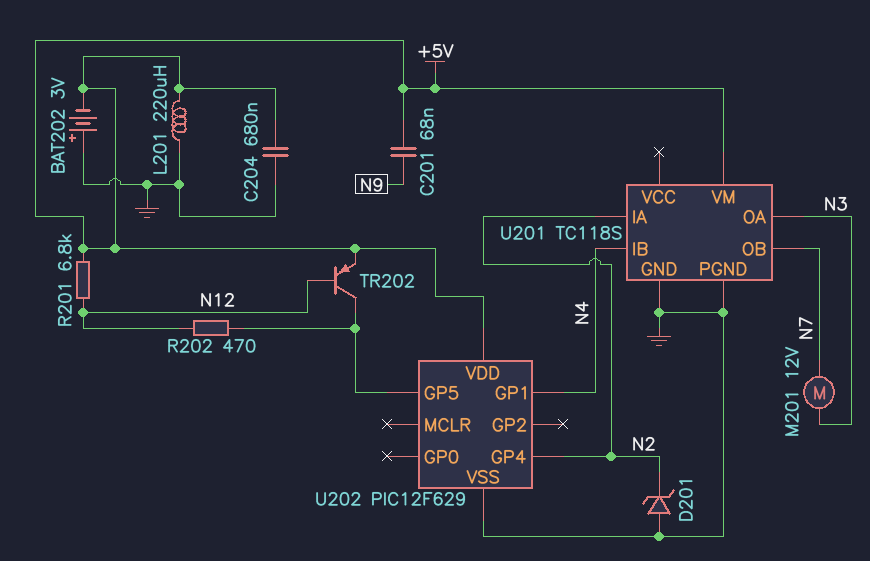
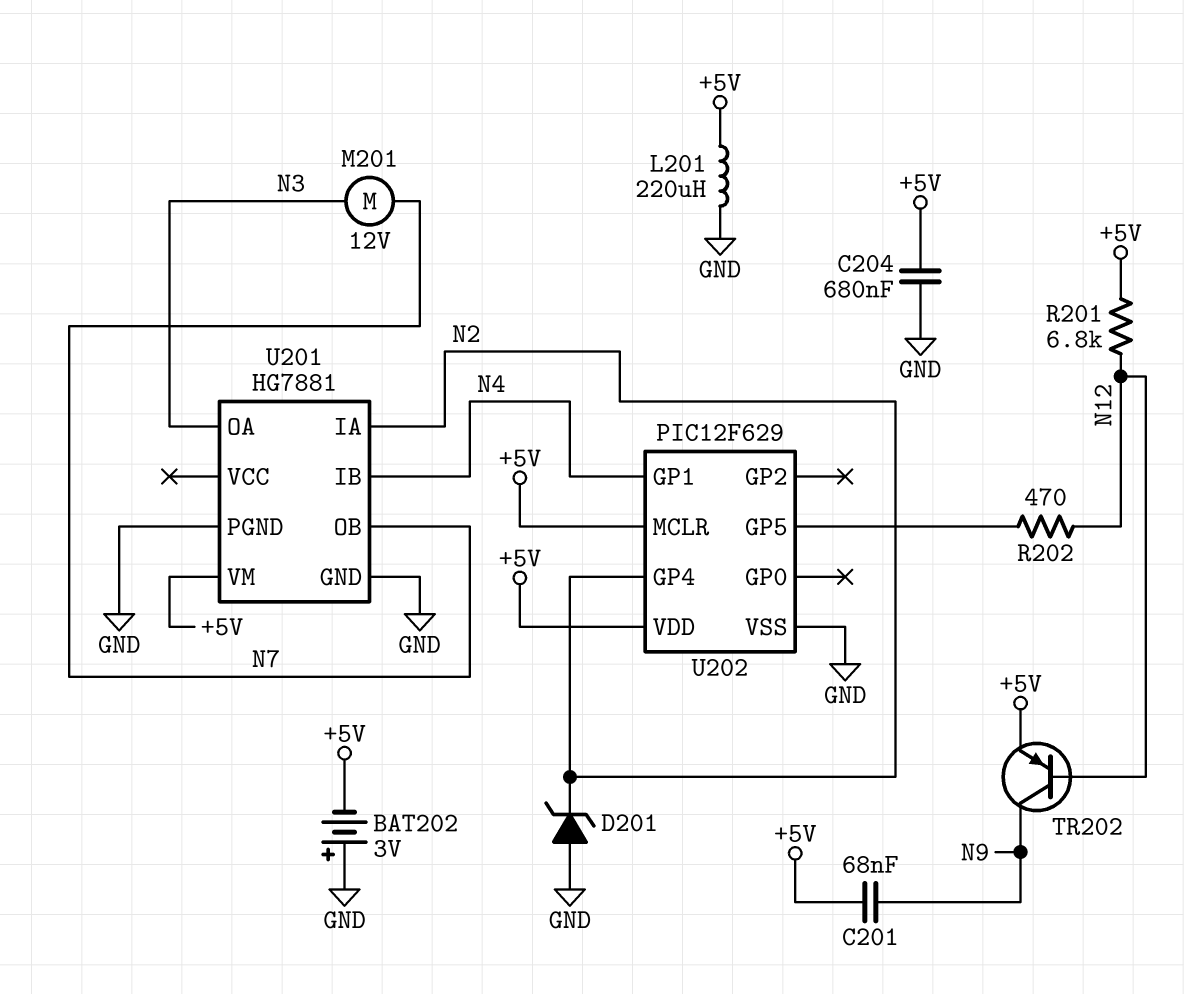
TR202: PNP (B N12, C U202/GP5, E +5V) -> PNP (B N12, C N9, E +5V)
U201: TC118S -> HG7881
U202 pin MCLR: none -> +5V

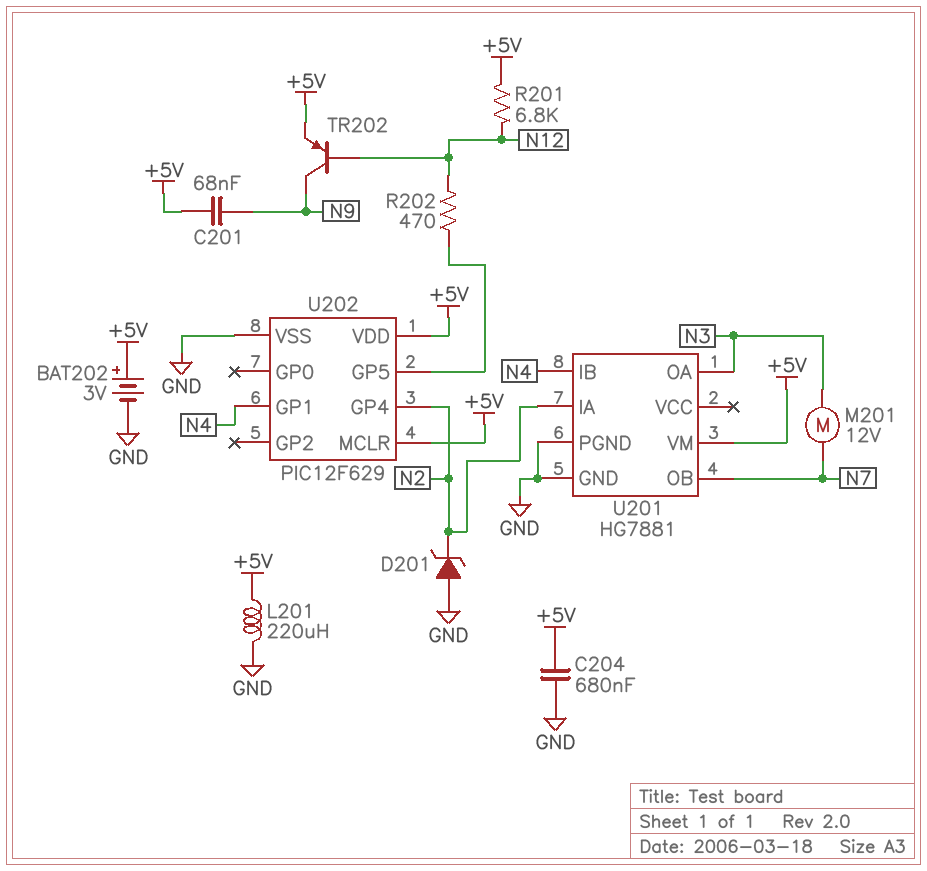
BAT202: 3V (plus GND, minus +5V) -> 3V (plus +5V, minus GND)

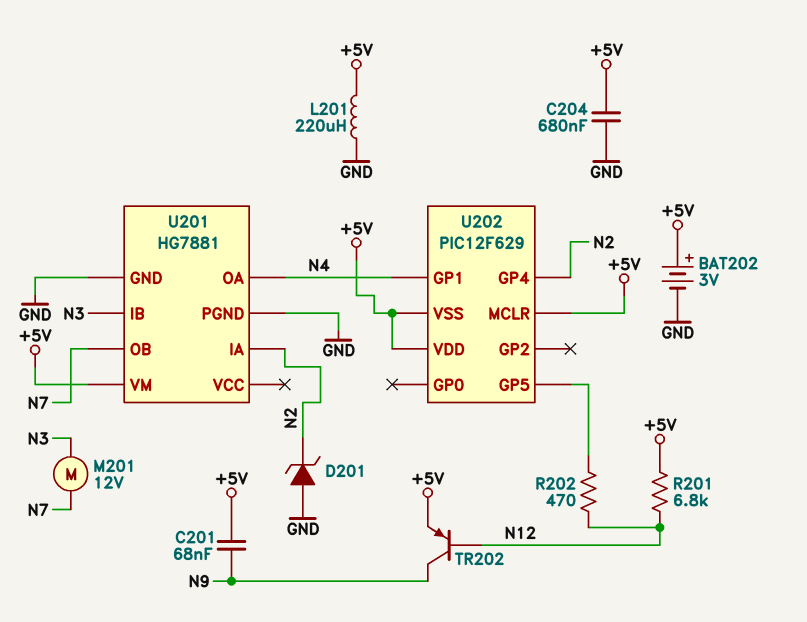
U201 pin IB: N4 -> N3
U201 pin OA: N3 -> N4
U202 pin VSS: GND -> +5V

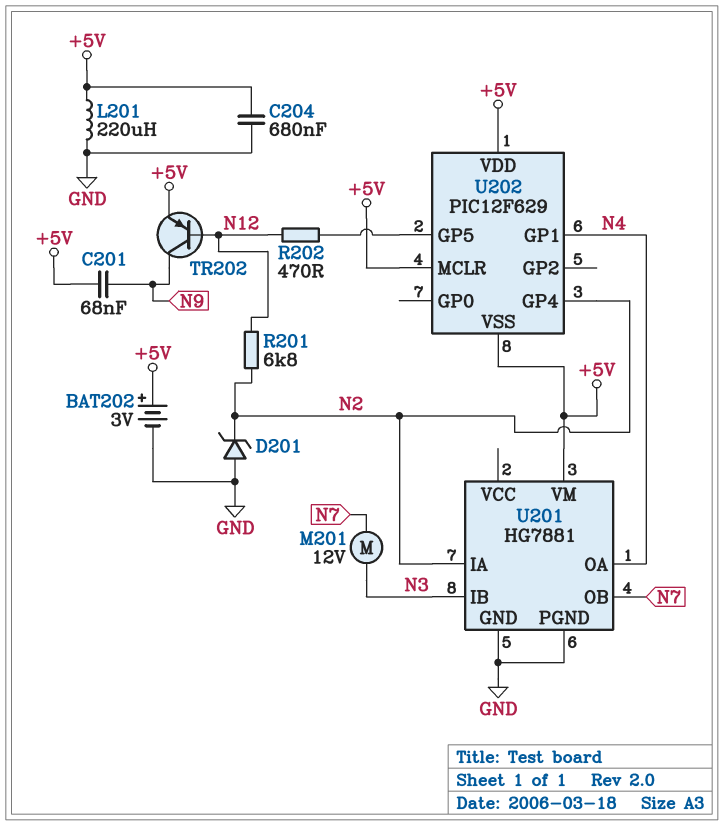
R201: 6.8k (+5V, N12) -> 6.8k (N2, N12)

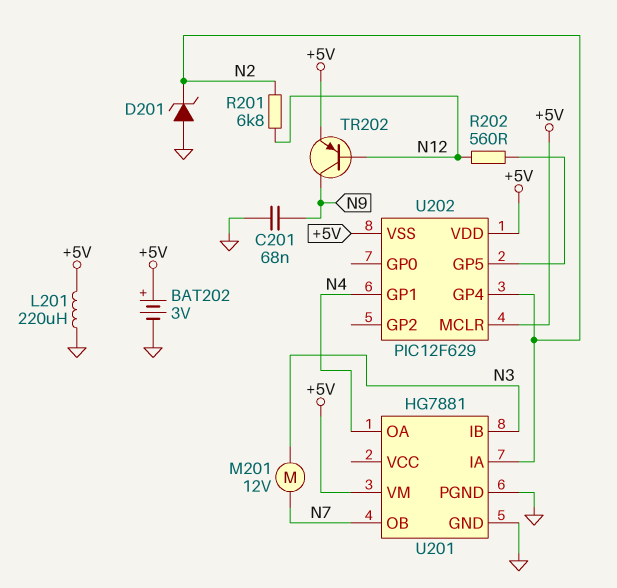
C201: 68nF (+5V, N9) -> 68nF (GND, N9)
C204: 680nF (+5V, GND) -> none
R202: 470 (N12, U202/GP5) -> 560 (N12, U202/GP5)

